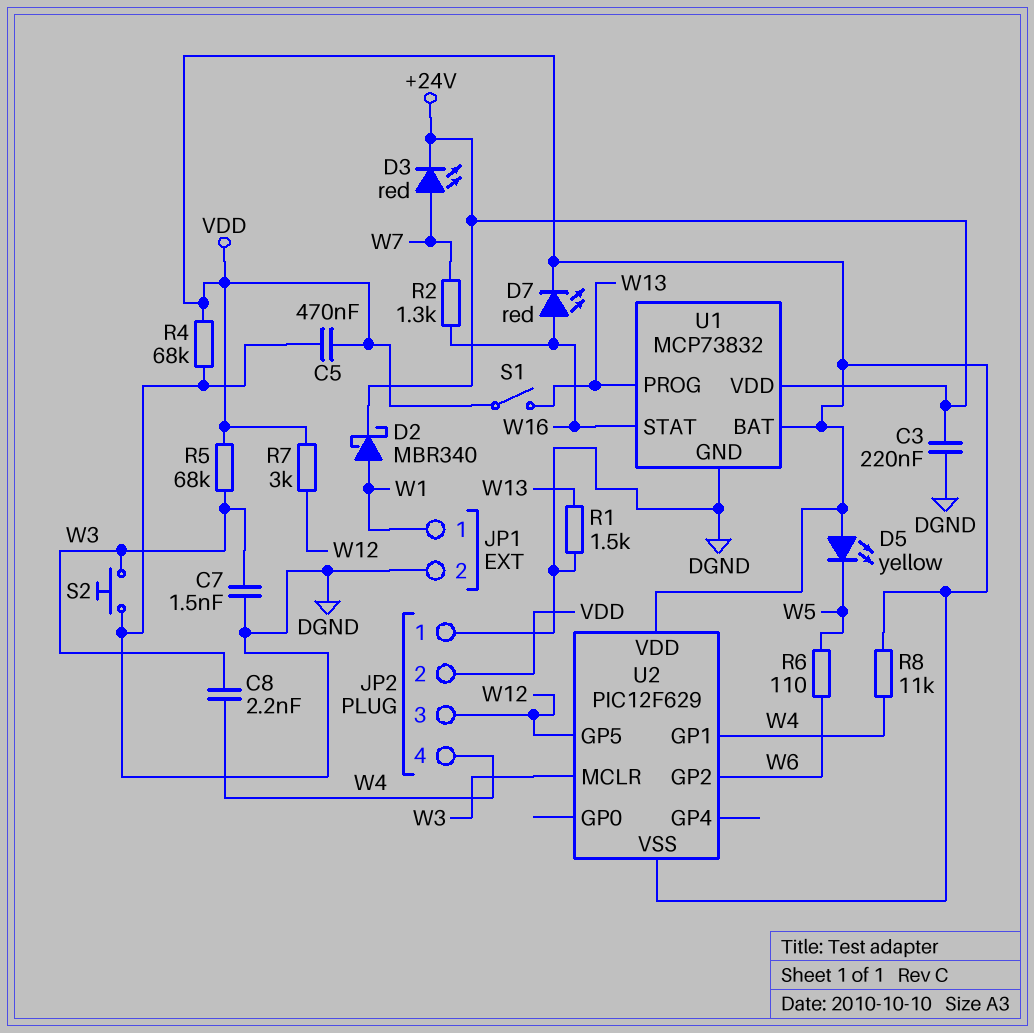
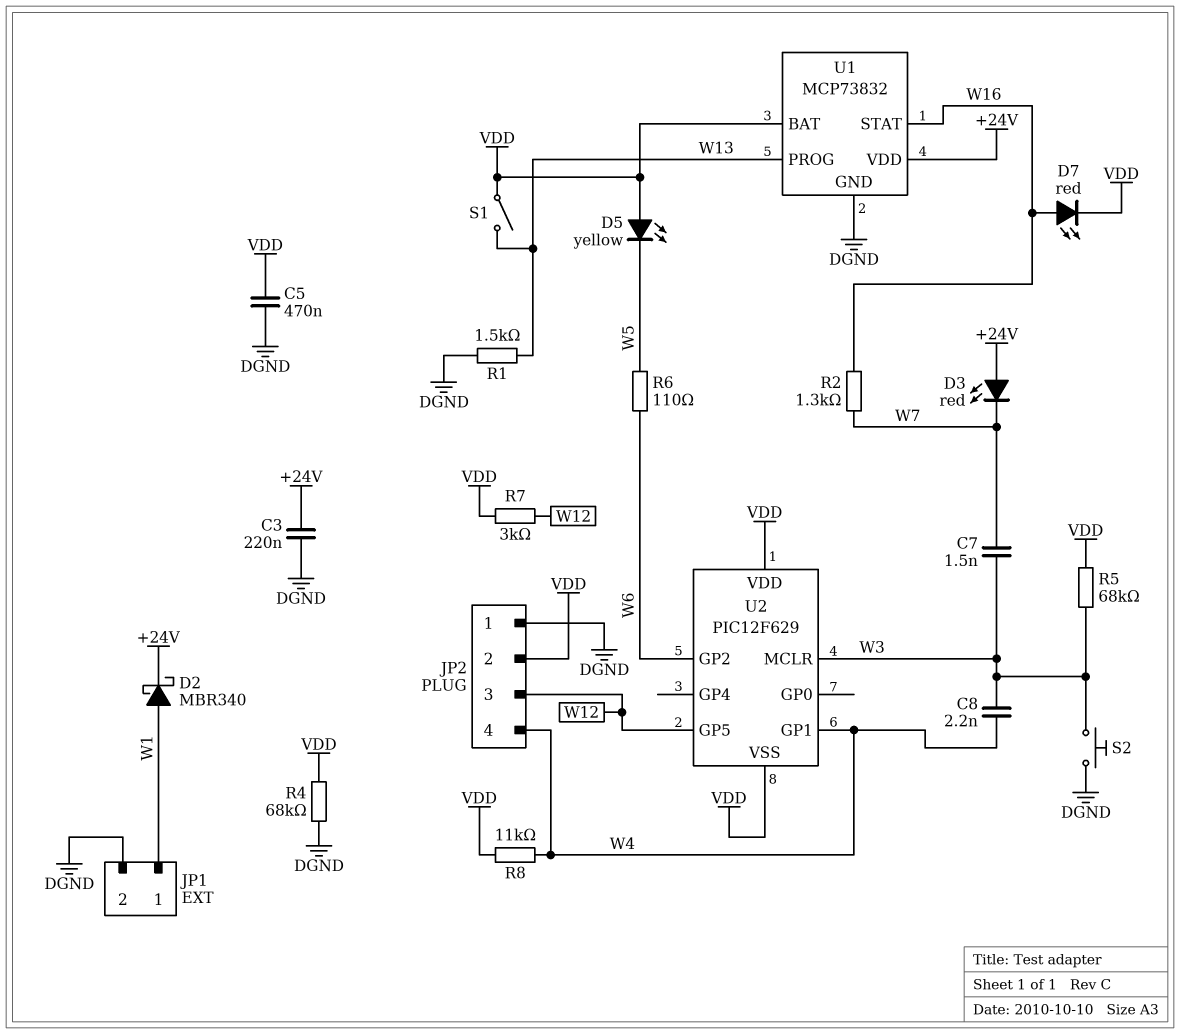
C7: 1.5nF (DGND, W3) -> 1.5nF (W3, W7)
D3: LED red (A W7, K +24V) -> LED red (A +24V, K W7)

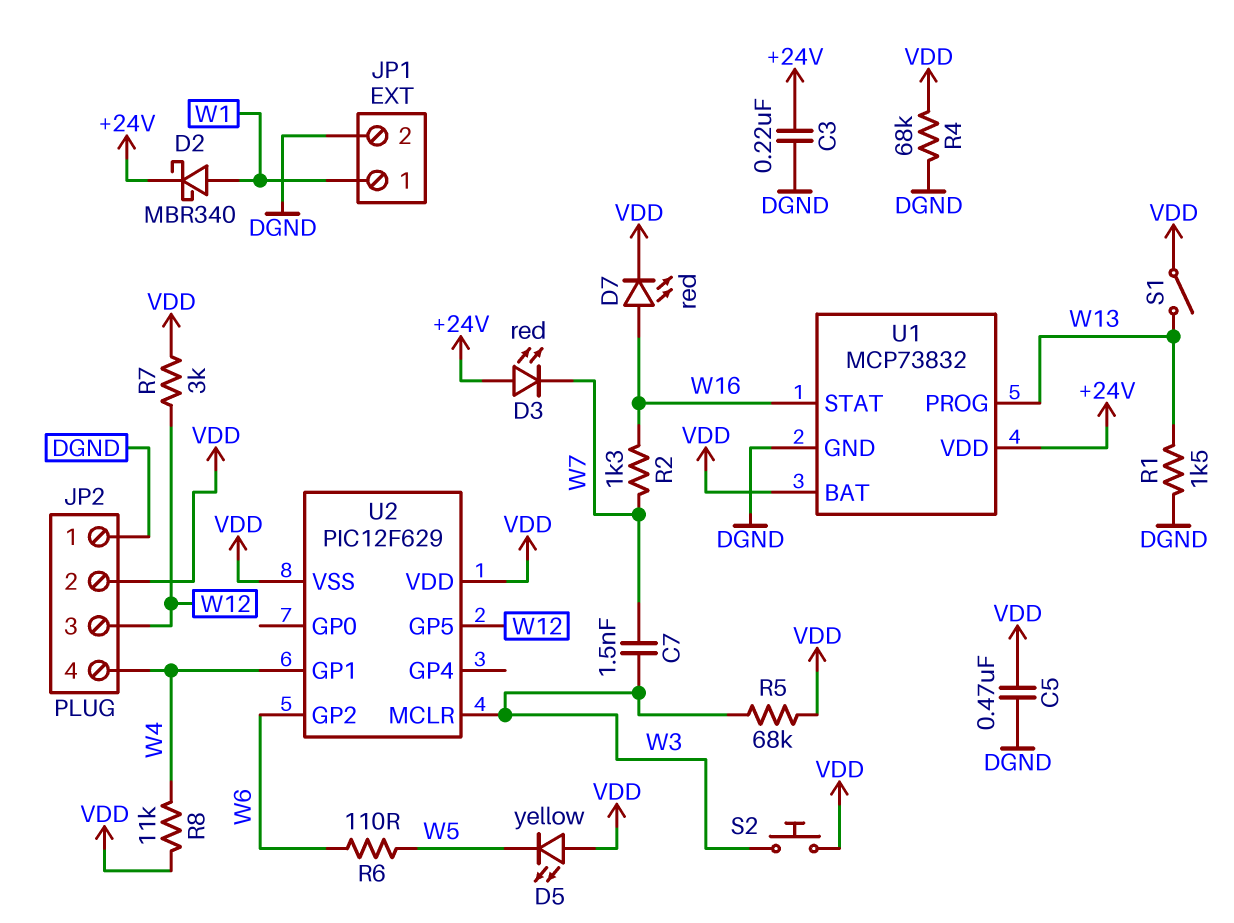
C8: 2.2nF (W3, W4) -> none
S2: button (DGND, W3) -> button (VDD, W3)

